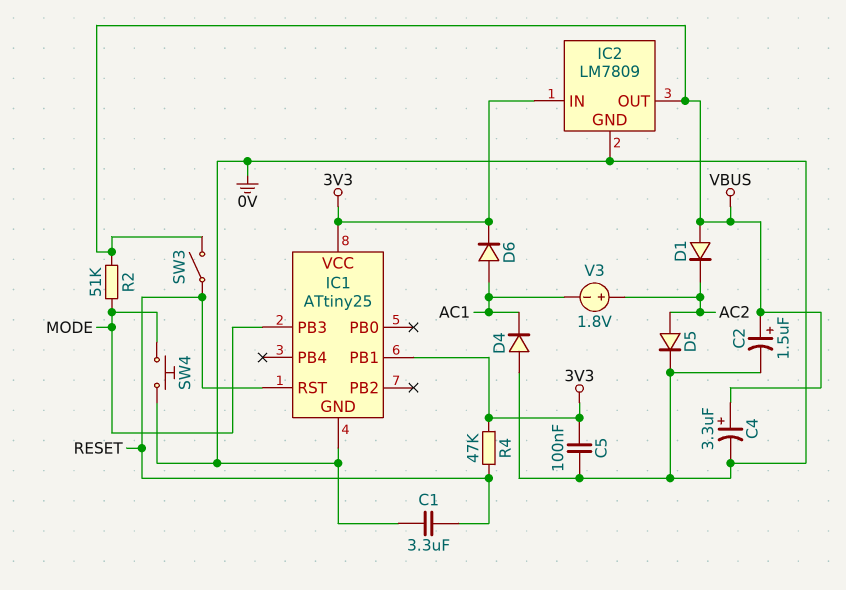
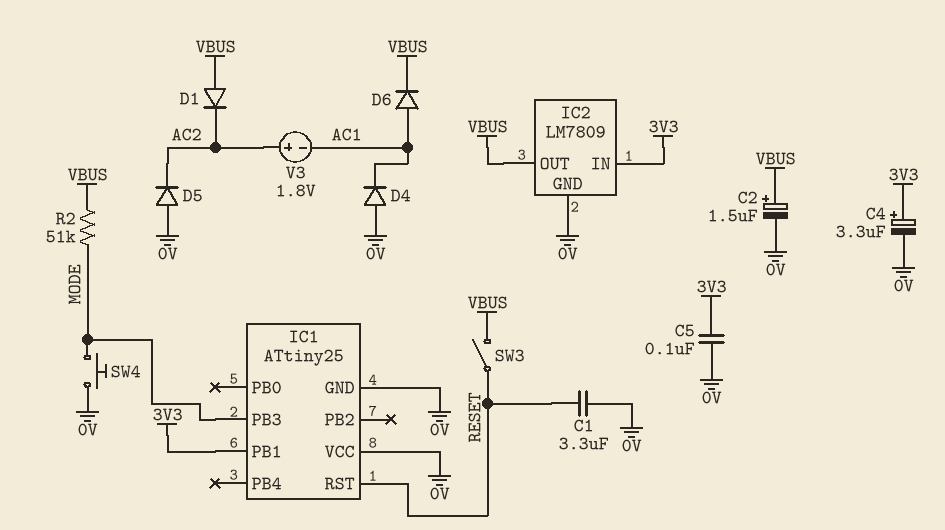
C4: 3.3uF (plus VBUS, minus 0V) -> 3.3uF (plus 3V3, minus 0V)
D5: diode (A AC2, K 0V) -> diode (A 0V, K AC2)
D6: diode (A AC1, K 3V3) -> diode (A AC1, K VBUS)
IC1 pin VCC: 3V3 -> 0V
R4: 47k (3V3, RESET) -> none

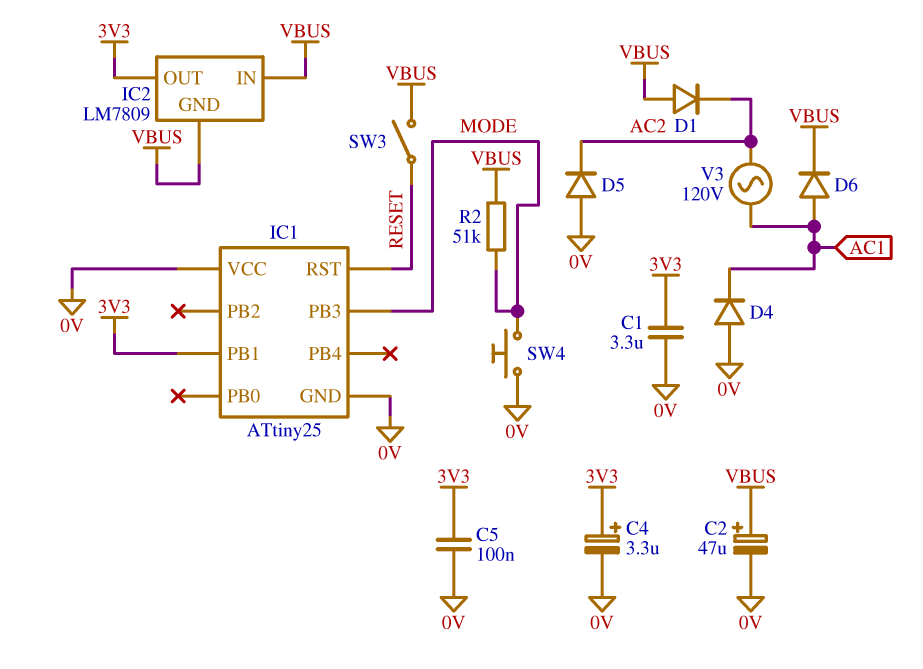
C1: 3.3uF (0V, RESET) -> 3.3uF (0V, 3V3)
C2: 1.5uF (plus VBUS, minus 0V) -> 47uF (plus VBUS, minus 0V)
IC2 pin GND: 0V -> VBUS
IC2 pin IN: 3V3 -> VBUS
IC2 pin OUT: VBUS -> 3V3
V3: 1.8V (plus AC2, minus AC1) -> AC 120V (AC1, AC2)

